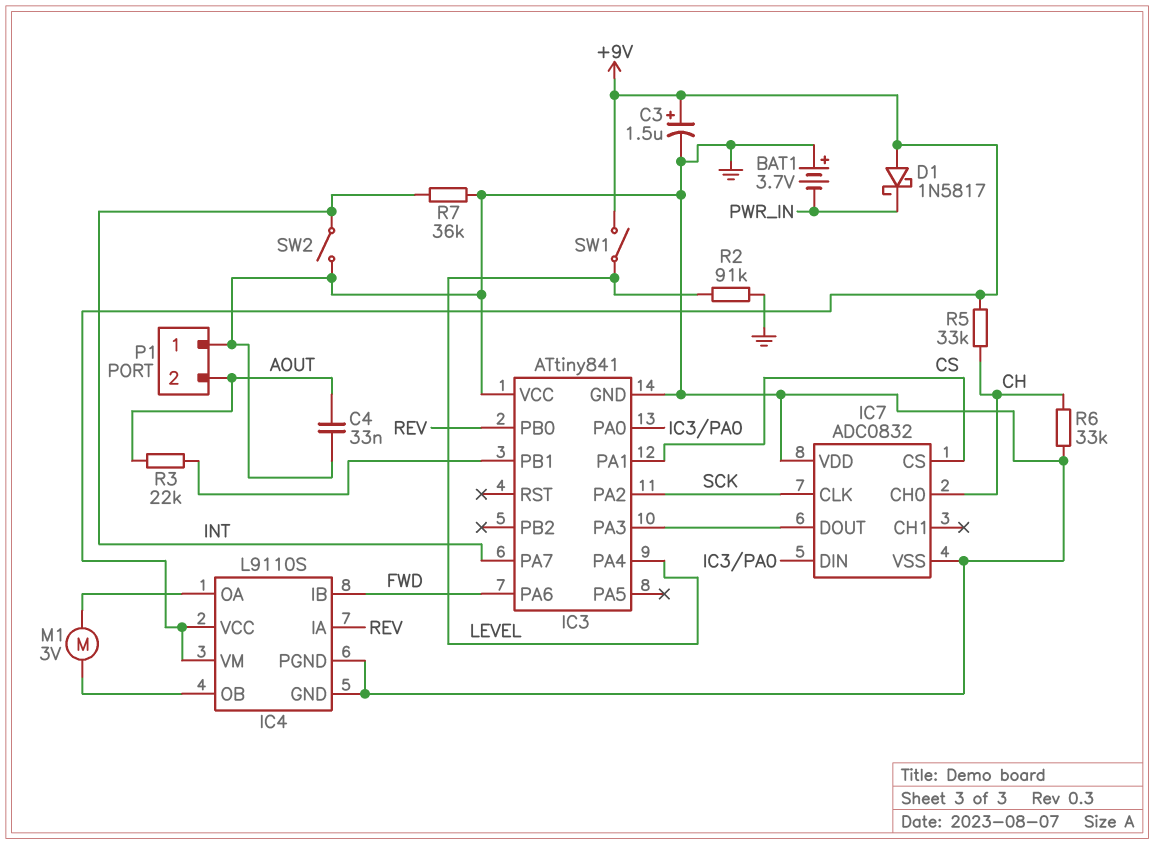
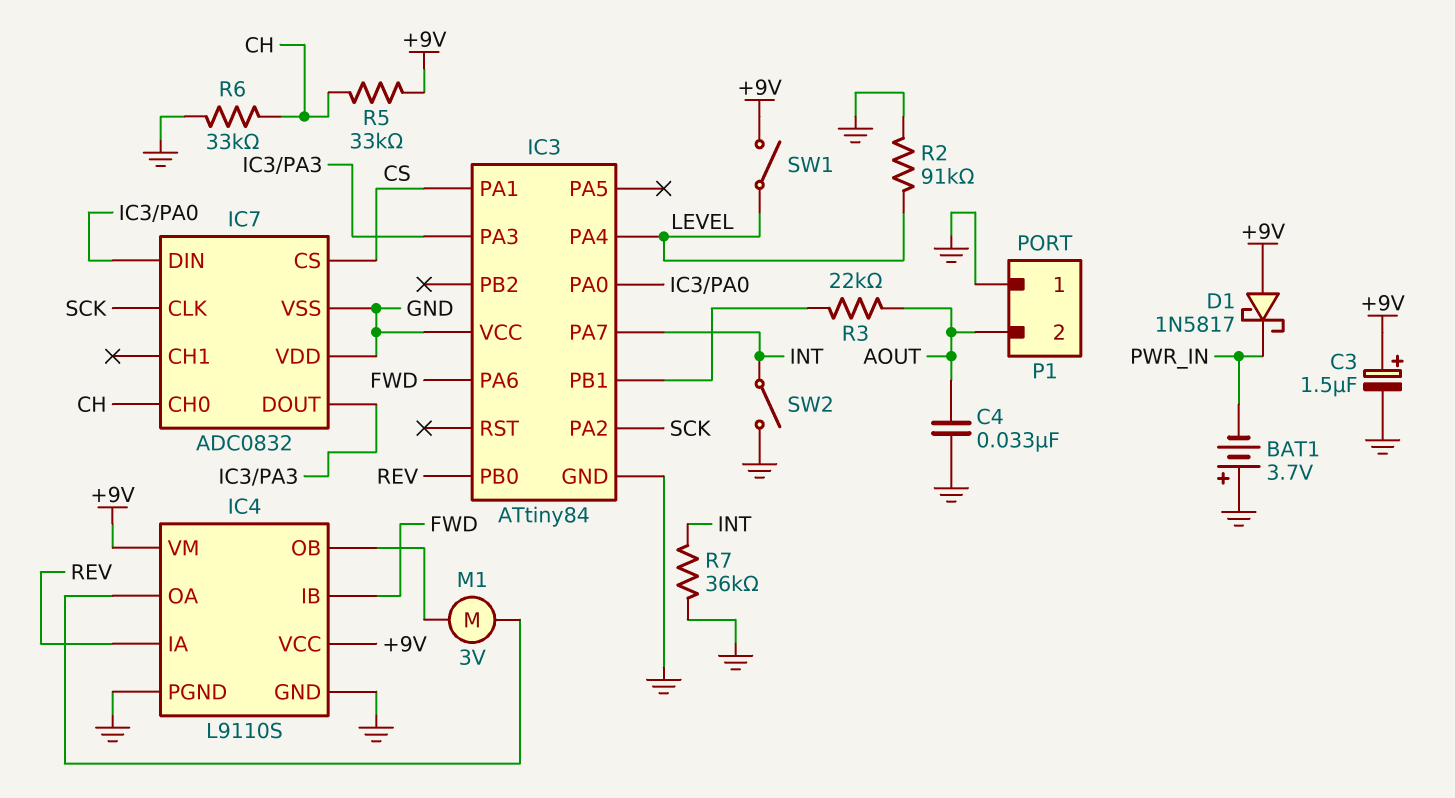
IC3: ATtiny841 -> ATtiny84

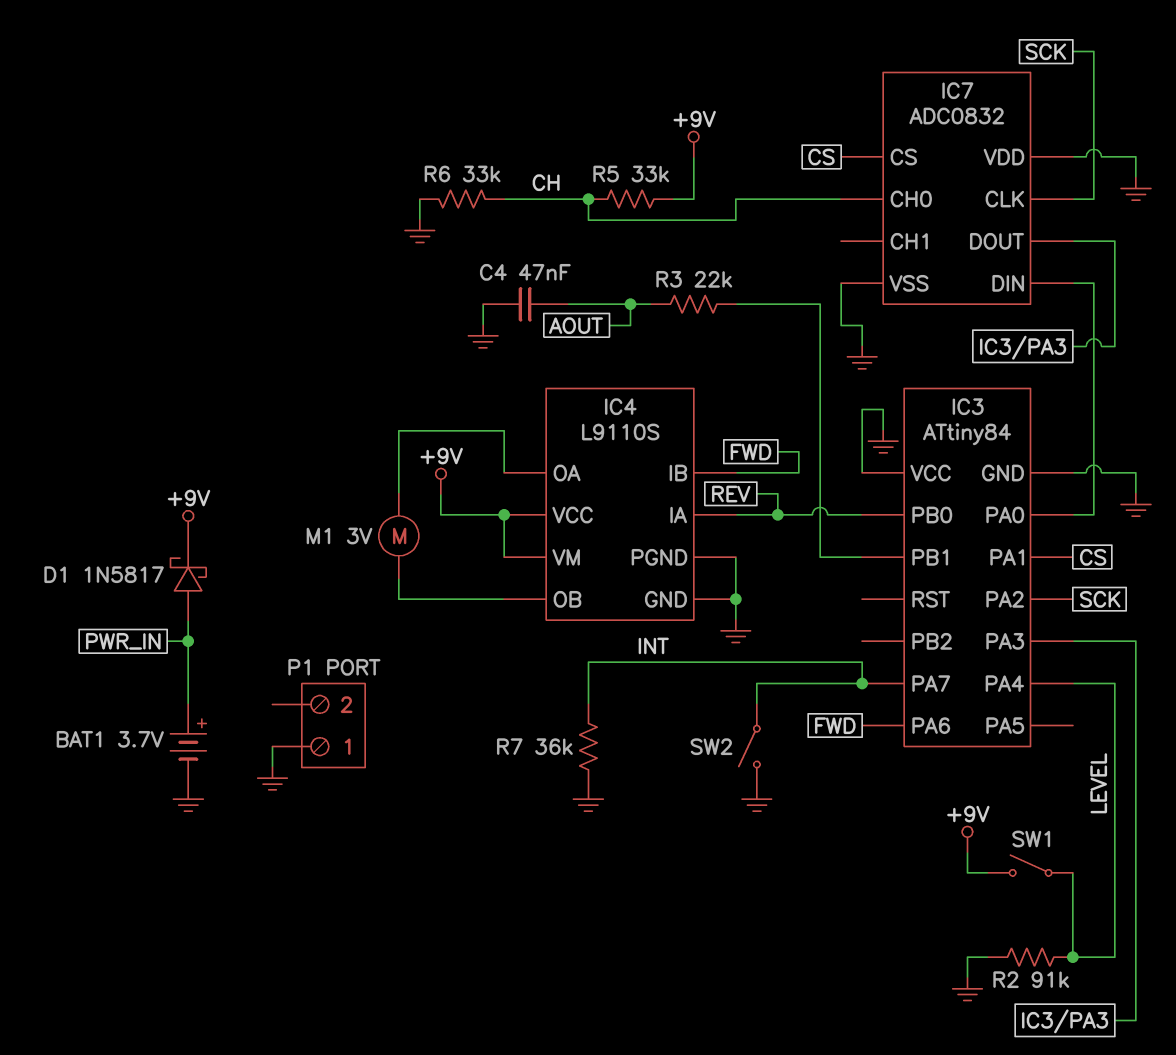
BAT1: 3.7V (plus GND, minus PWR_IN) -> 3.7V (plus PWR_IN, minus GND)
C3: 1.5uF (plus +9V, minus GND) -> none
C4: 33nF (AOUT, GND) -> 47nF (AOUT, GND)
D1: schottky 1N5817 (A +9V, K PWR_IN) -> schottky 1N5817 (A PWR_IN, K +9V)
P1 pin 2: AOUT -> none

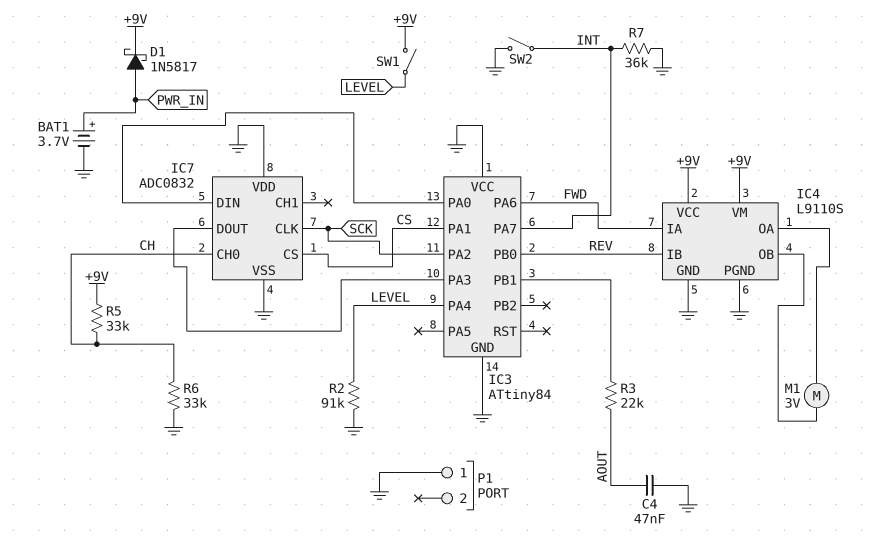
IC4 pin IA: REV -> FWD
IC4 pin IB: FWD -> REV

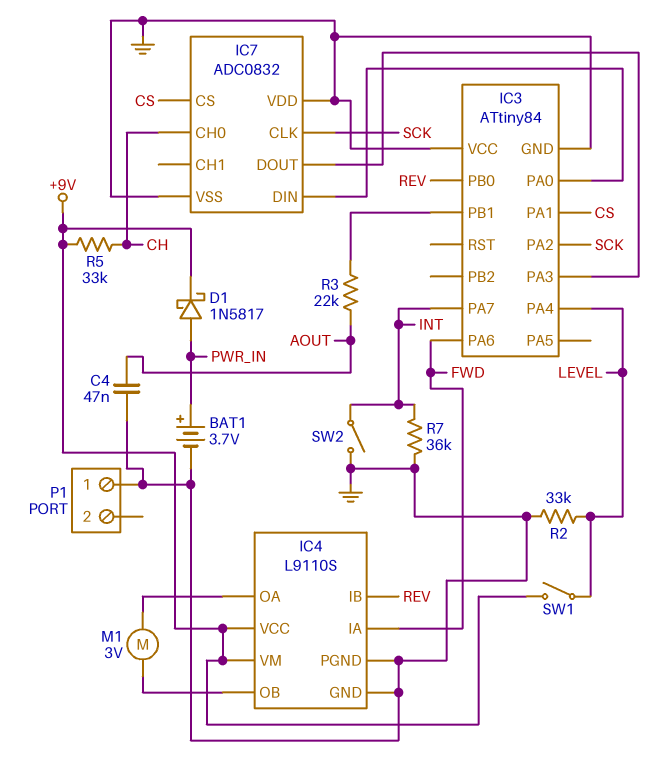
R2: 91k (GND, LEVEL) -> 33k (GND, LEVEL)
R6: 33k (CH, GND) -> none

